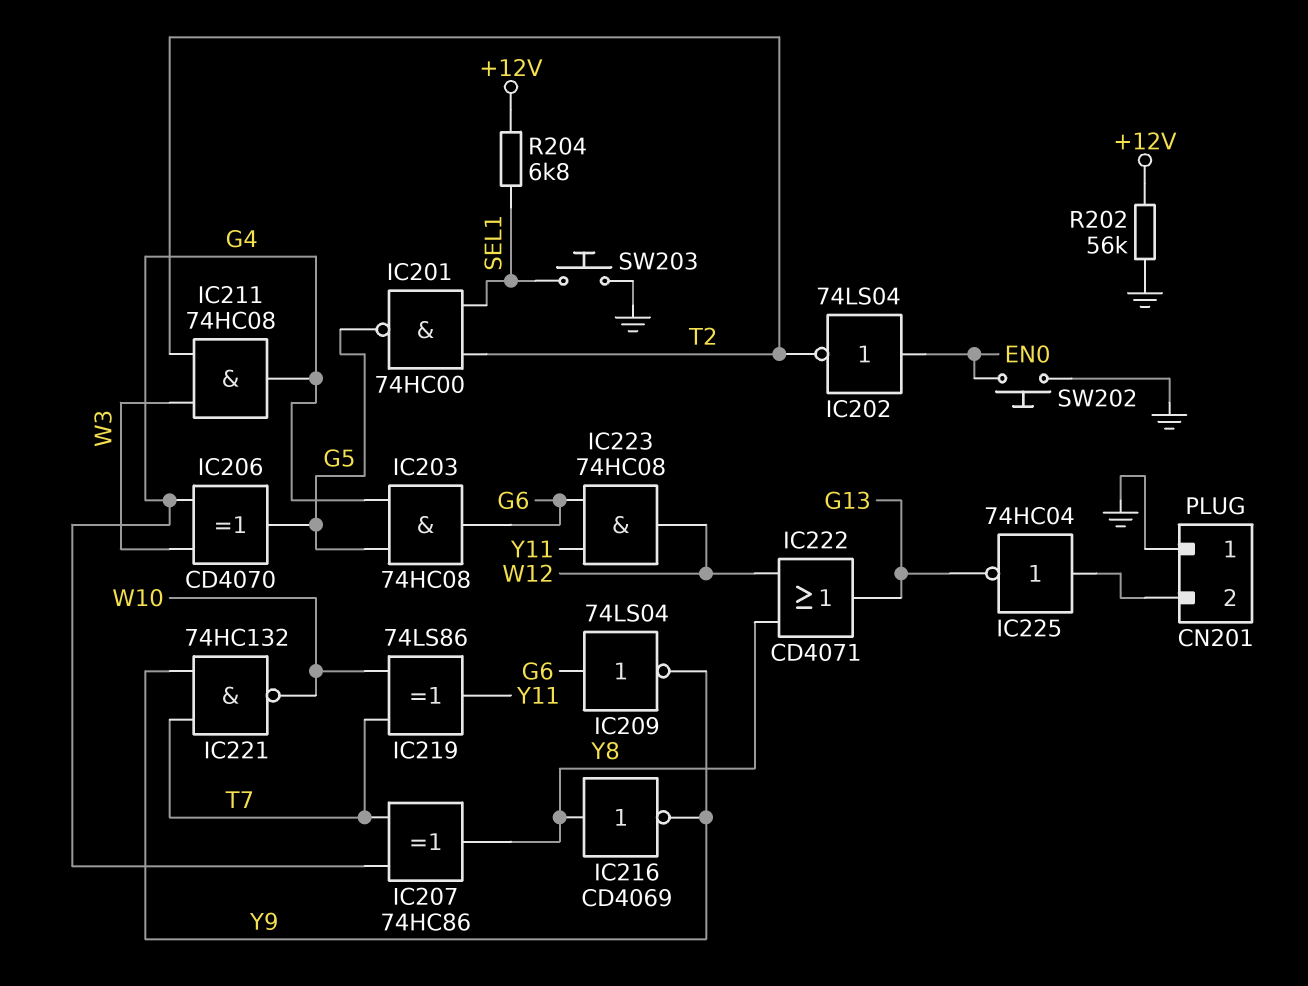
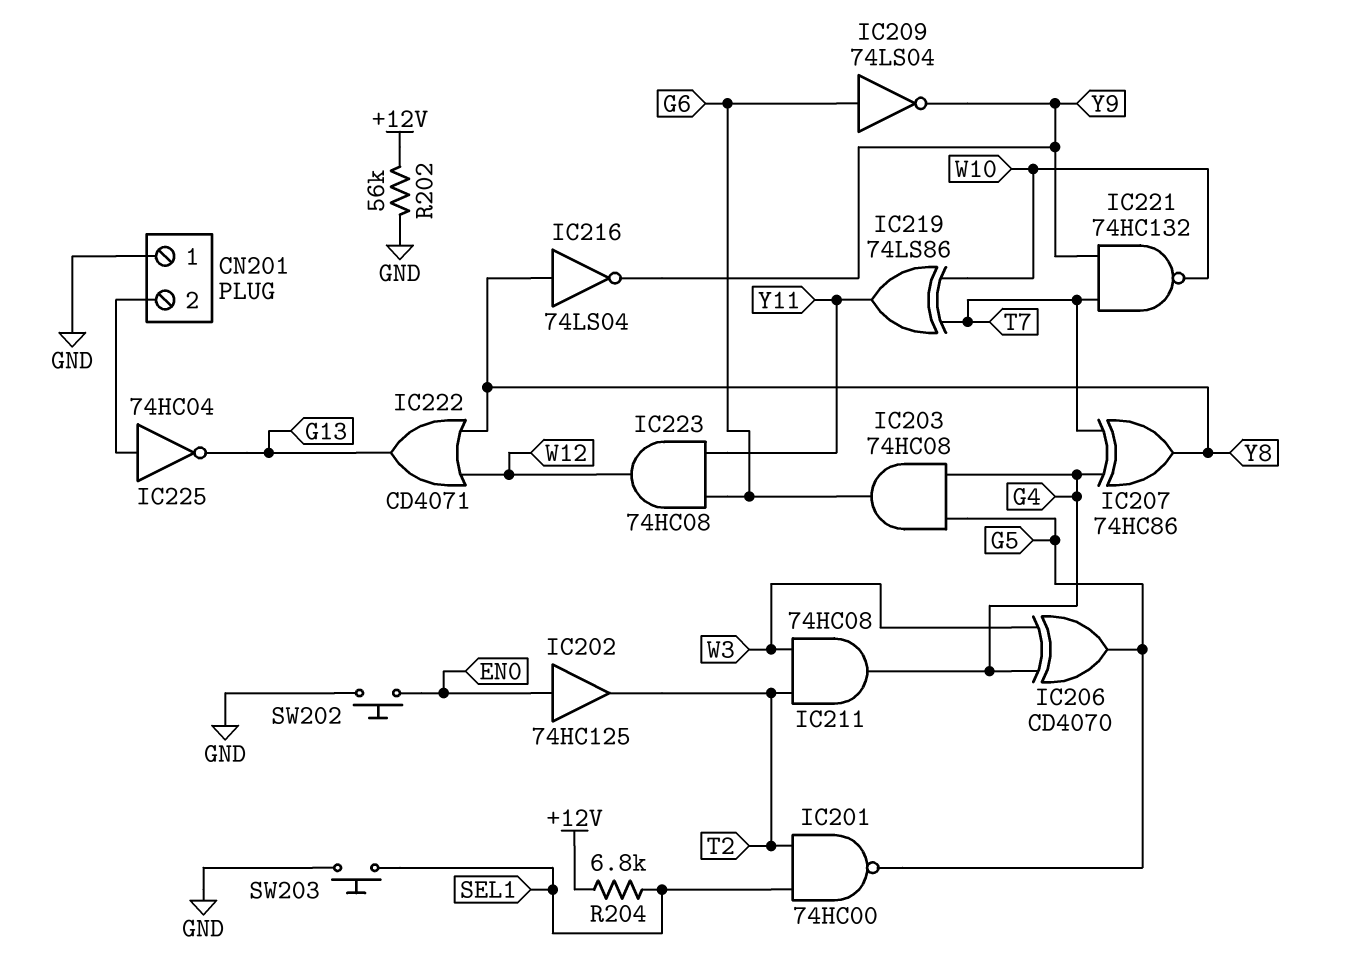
IC202: NOT 74LS04 (in EN0, out T2) -> buffer 74HC125 (in EN0, out T2)
IC216: NOT CD4069 (in Y8, out Y9) -> NOT 74LS04 (in Y8, out Y9)

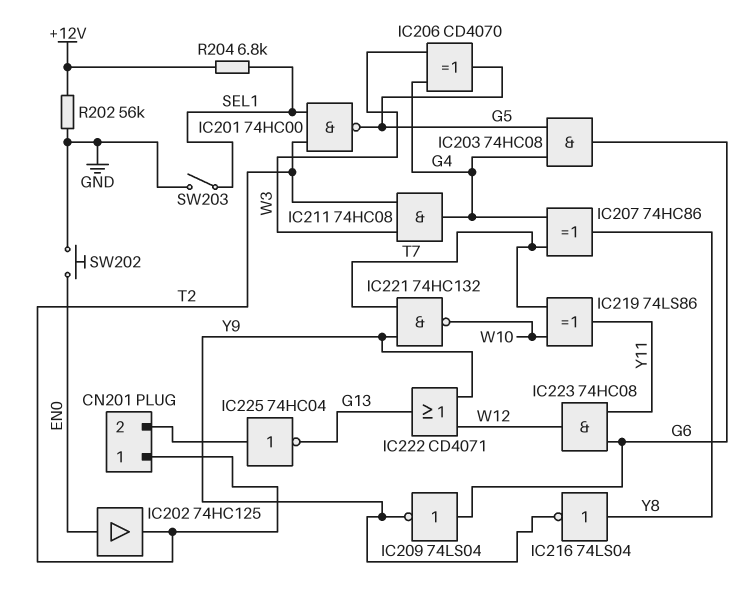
CN201 pin 1: GND -> T2
IC222: OR CD4071 (in W12, in Y8, out G13) -> OR CD4071 (in W12, in Y9, out G13)
SW203: button (GND, SEL1) -> switch (GND, SEL1)

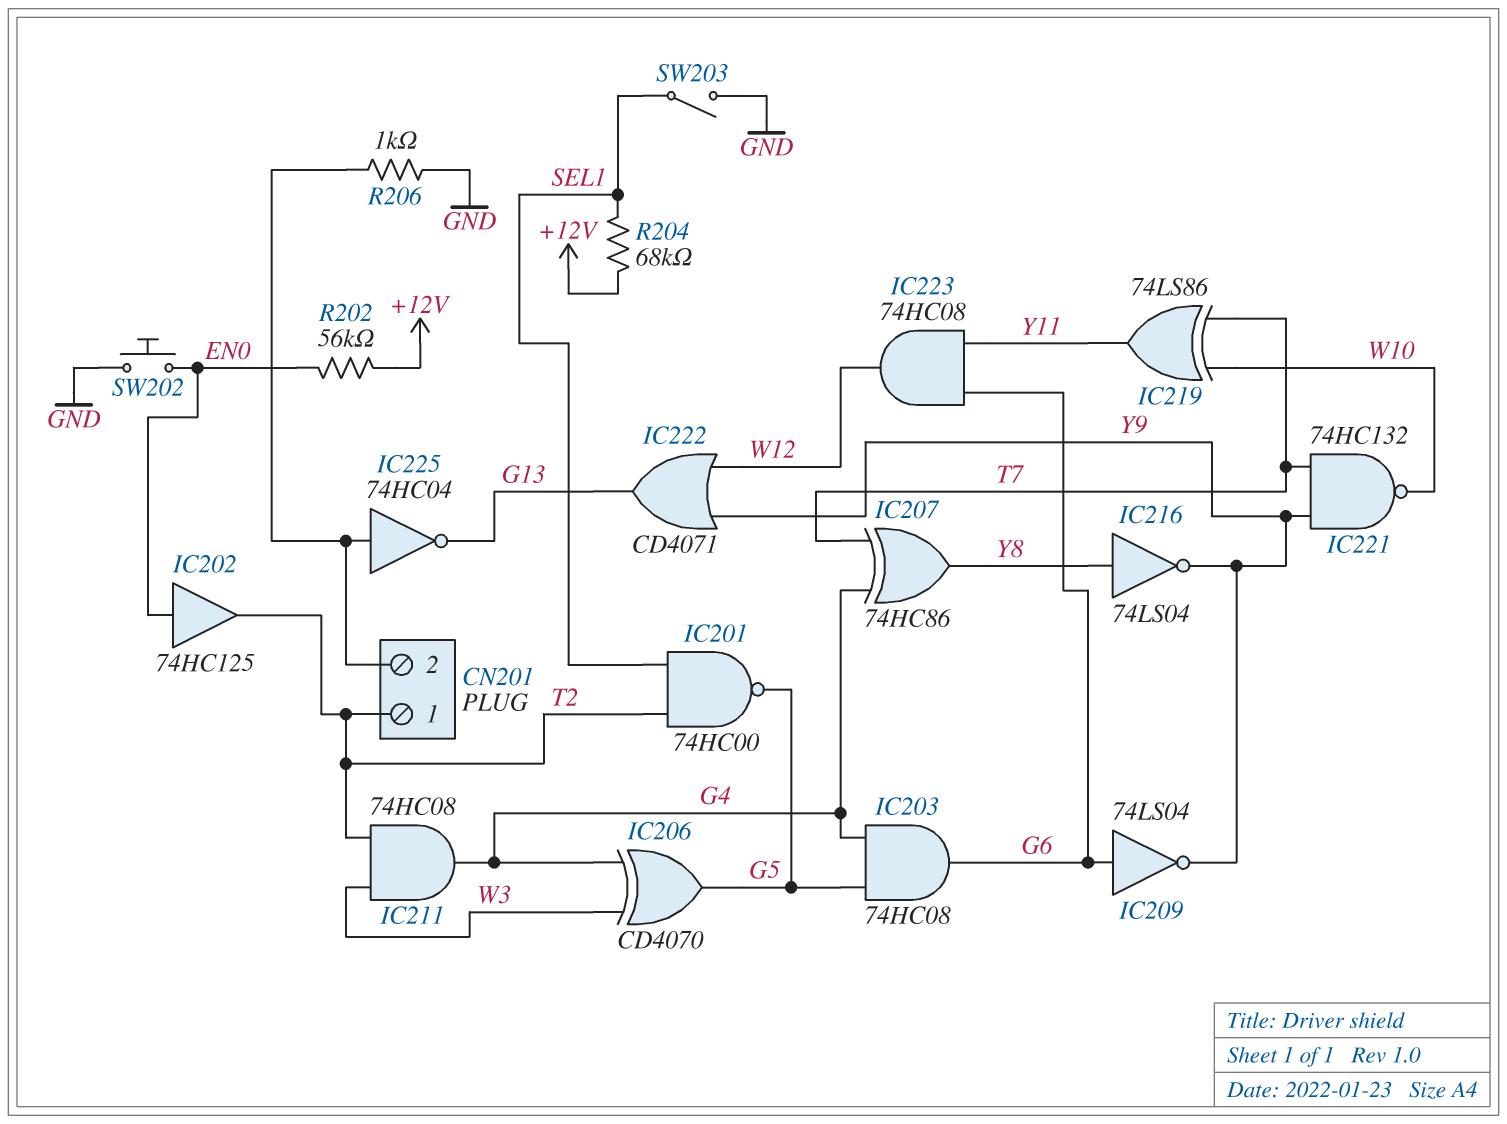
R202: 56k (+12V, GND) -> 56k (+12V, EN0)
R204: 6.8k (+12V, SEL1) -> 68k (+12V, SEL1)
R206: none -> 1k (CN201/2, GND)

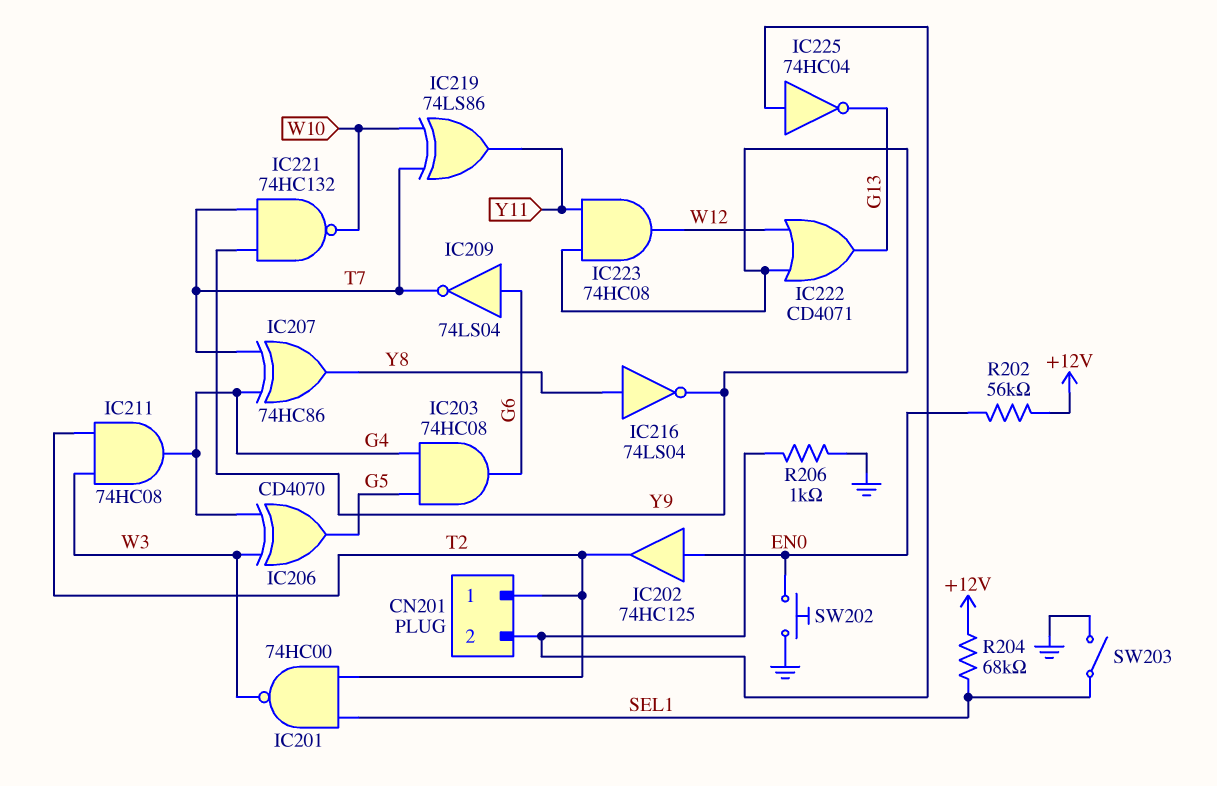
IC201: NAND 74HC00 (in SEL1, in T2, out G5) -> NAND 74HC00 (in SEL1, in T2, out W3)
IC209: NOT 74LS04 (in G6, out Y9) -> NOT 74LS04 (in G6, out T7)
IC223: AND 74HC08 (in G6, in Y11, out W12) -> AND 74HC08 (in Y9, in Y11, out W12)

